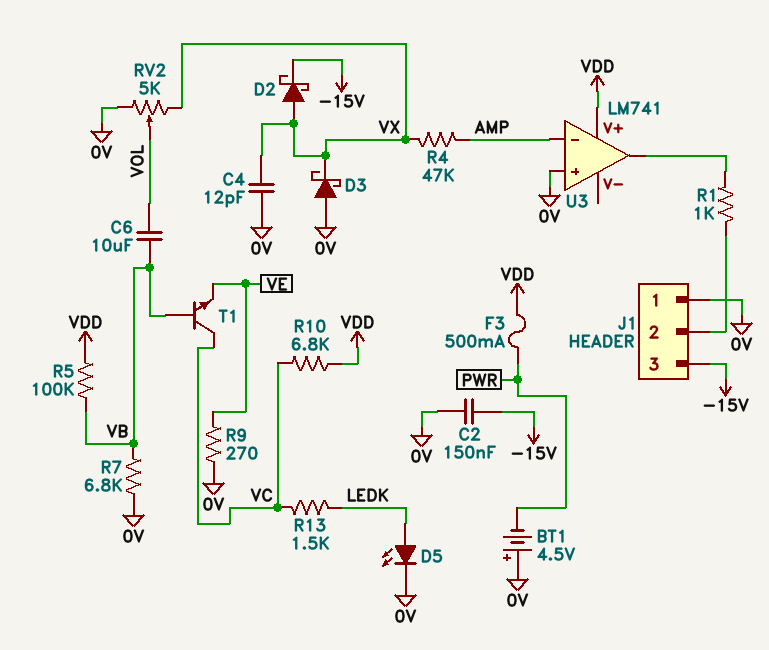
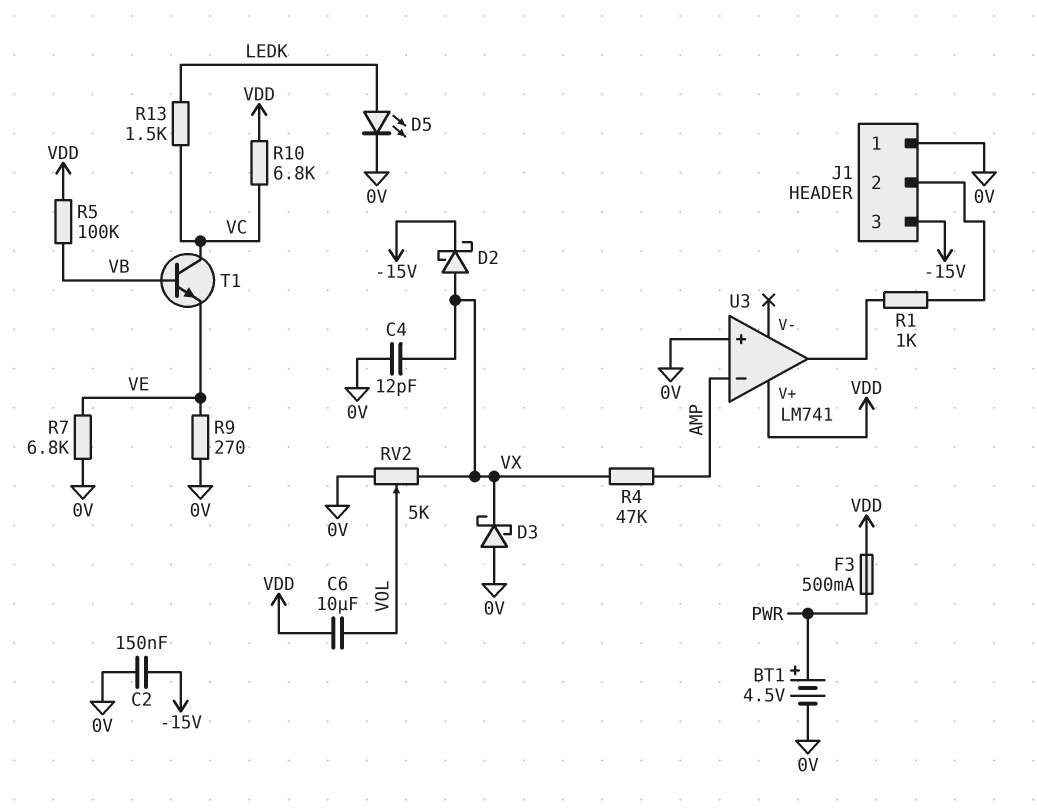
BT1: 4.5V (plus 0V, minus PWR) -> 4.5V (plus PWR, minus 0V)
C6: 10uF (VB, VOL) -> 10uF (VDD, VOL)
R7: 6.8k (0V, VB) -> 6.8k (0V, VE)

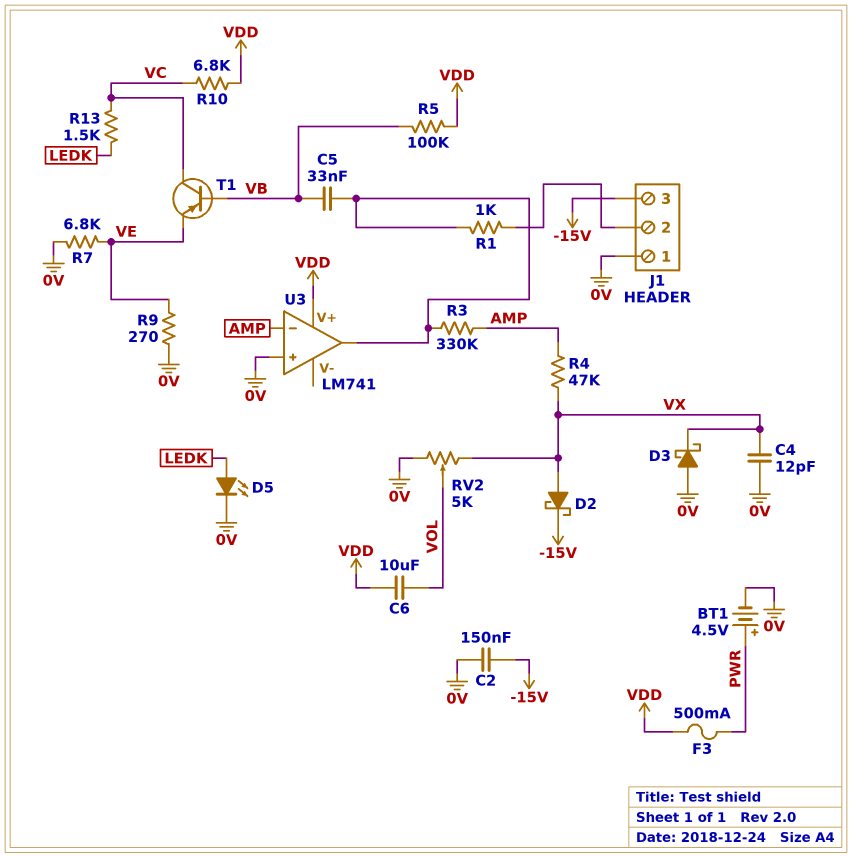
C5: none -> 33nF (U3/out, VB)
R3: none -> 330k (AMP, U3/out)
T1: NPN (B VB, C VC, E VE) -> PNP (B VB, C VC, E VE)

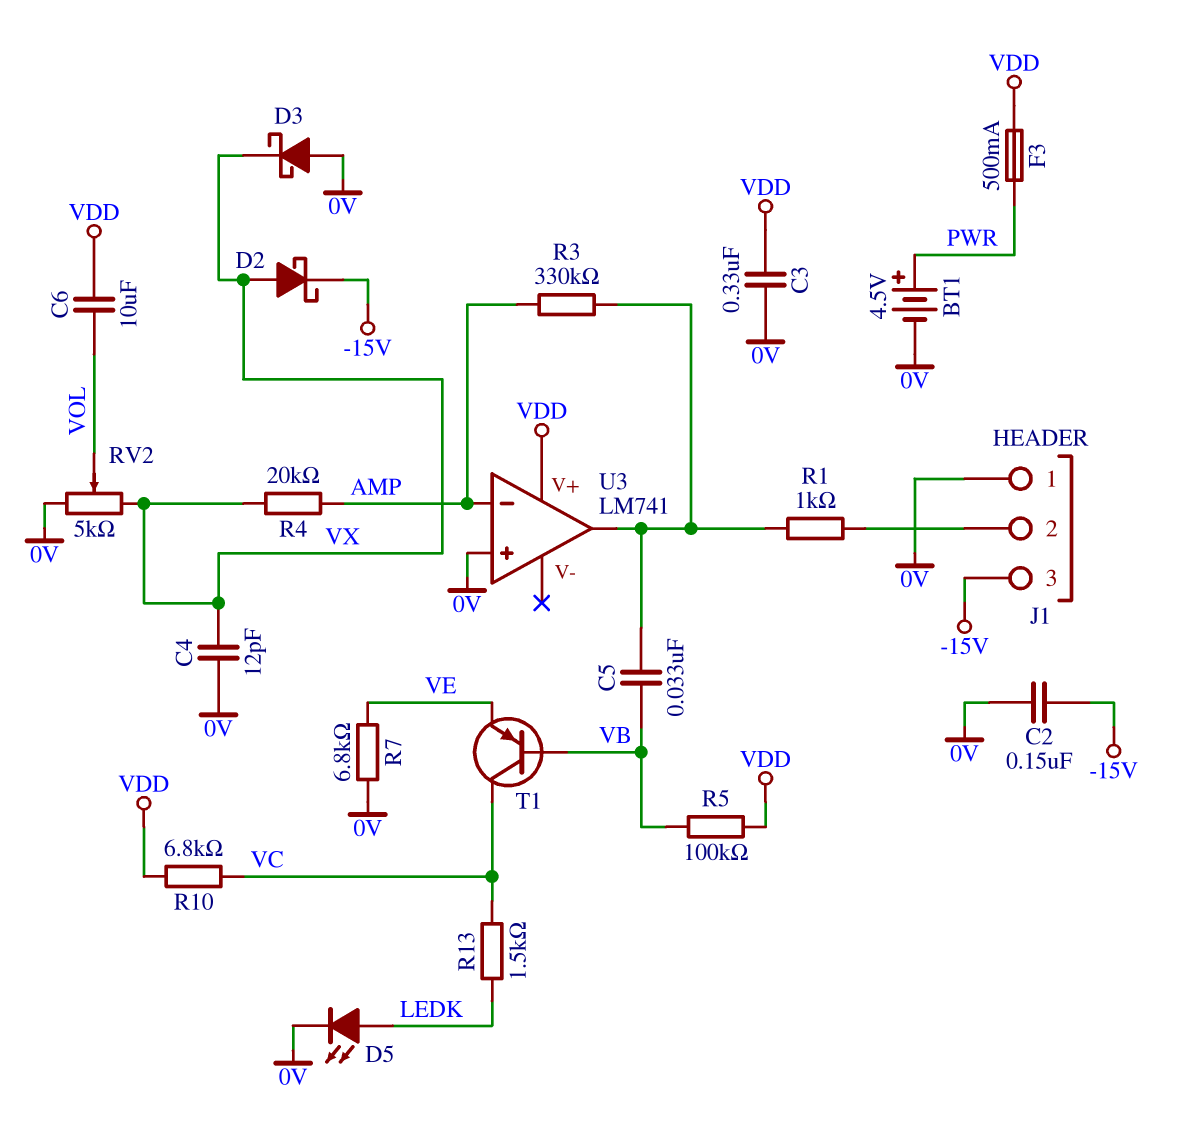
C3: none -> 330nF (0V, VDD)
R4: 47k (AMP, VX) -> 20k (AMP, VX)
R9: 270 (0V, VE) -> none

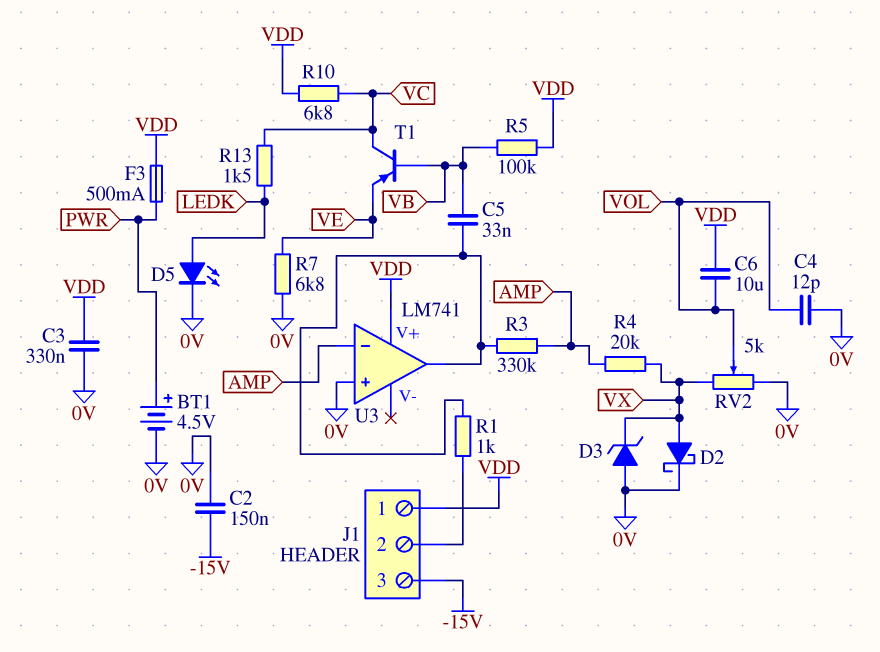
C4: 12pF (0V, VX) -> 12pF (0V, VOL)
D2: schottky (A VX, K -15V) -> schottky (A VX, K 0V)
D3: schottky (A 0V, K VX) -> zener (A 0V, K VX)
J1 pin 1: 0V -> VDD

